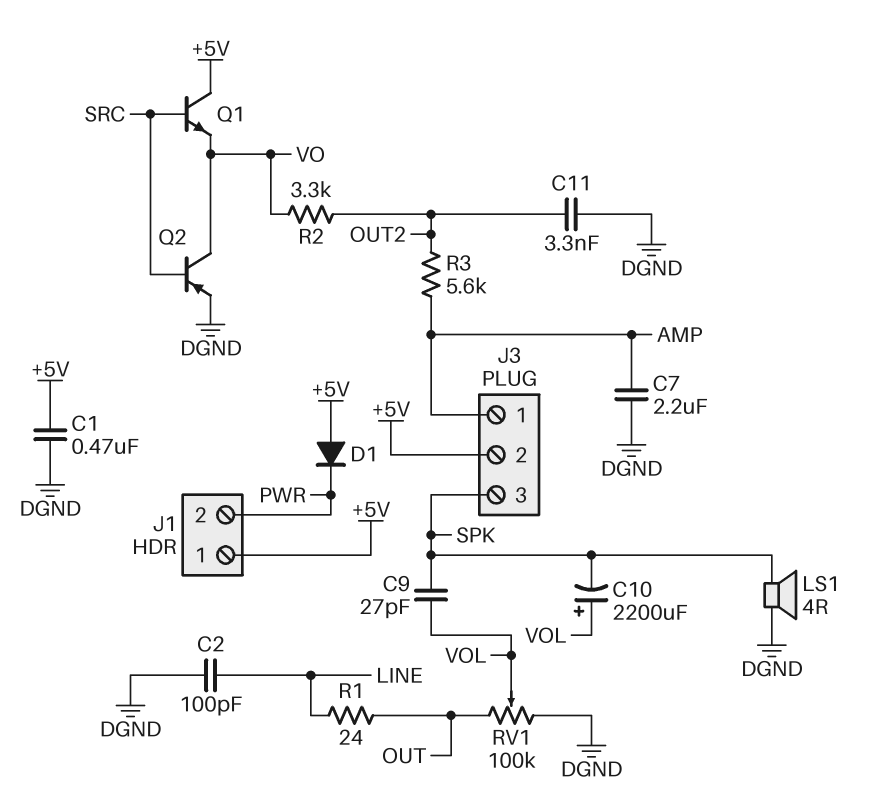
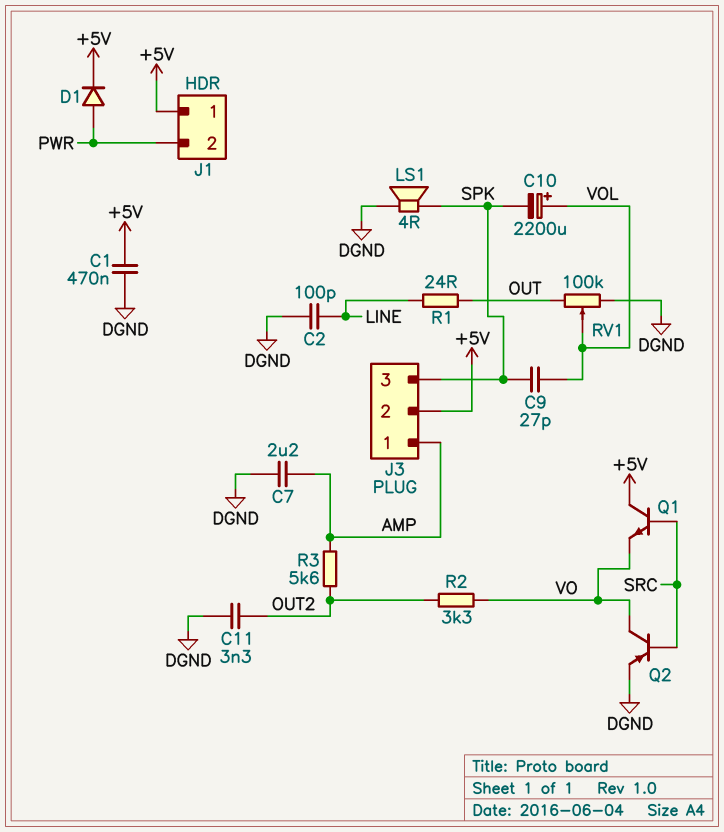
D1: diode (A +5V, K PWR) -> diode (A PWR, K +5V)

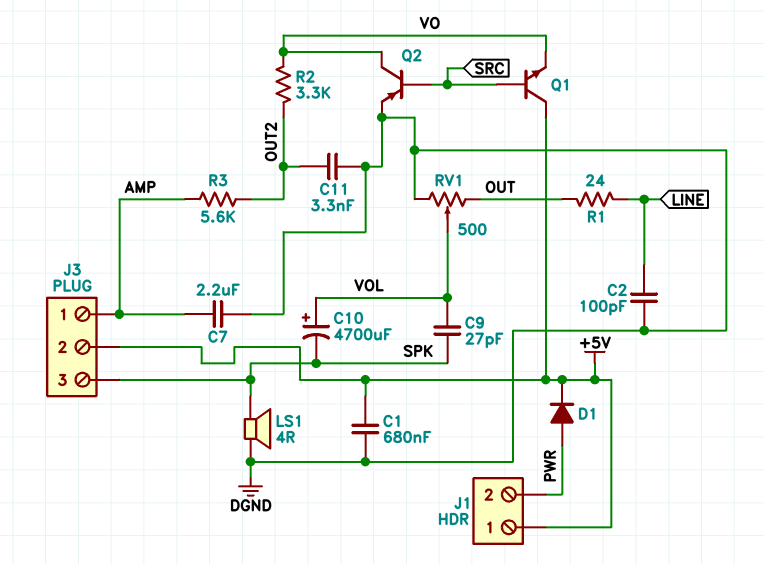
C1: 470nF (+5V, DGND) -> 680nF (+5V, DGND)
C10: 2200uF (plus VOL, minus SPK) -> 4700uF (plus VOL, minus SPK)
RV1: 100k (DGND, OUT, wiper VOL) -> 500 (DGND, OUT, wiper VOL)

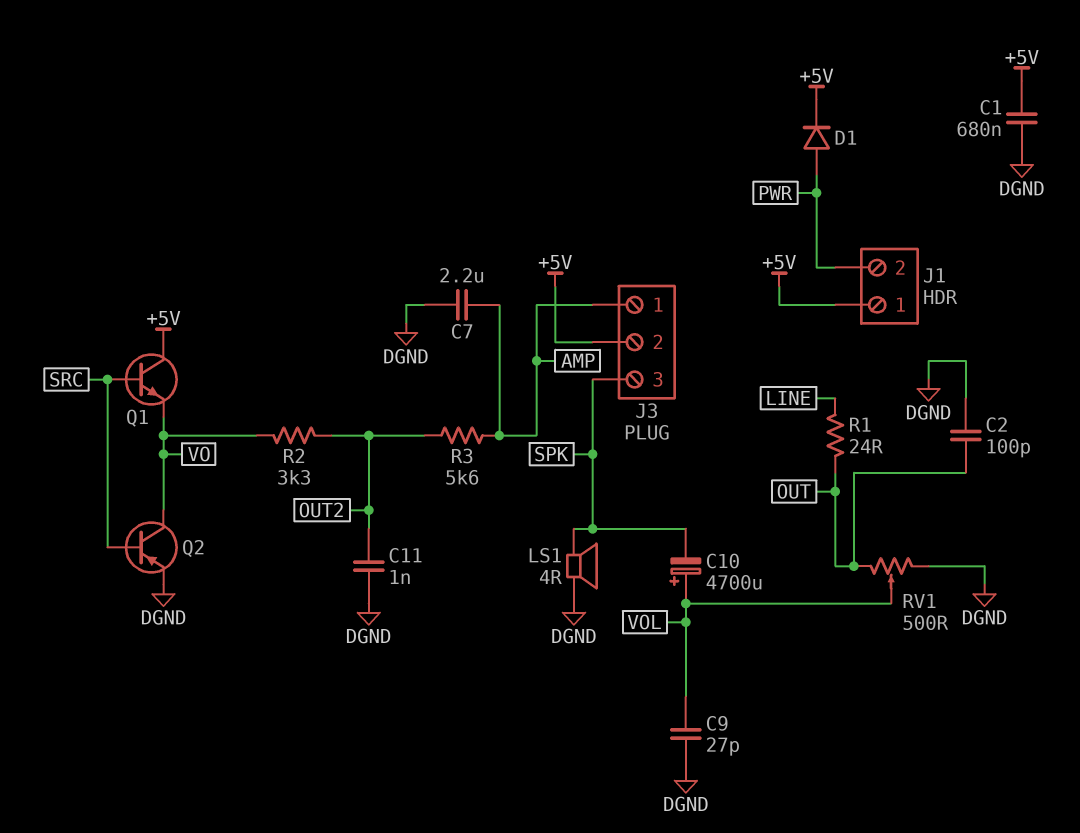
C2: 100pF (DGND, LINE) -> 100pF (DGND, OUT)
C9: 27pF (SPK, VOL) -> 27pF (DGND, VOL)
C11: 3.3nF (DGND, OUT2) -> 1nF (DGND, OUT2)

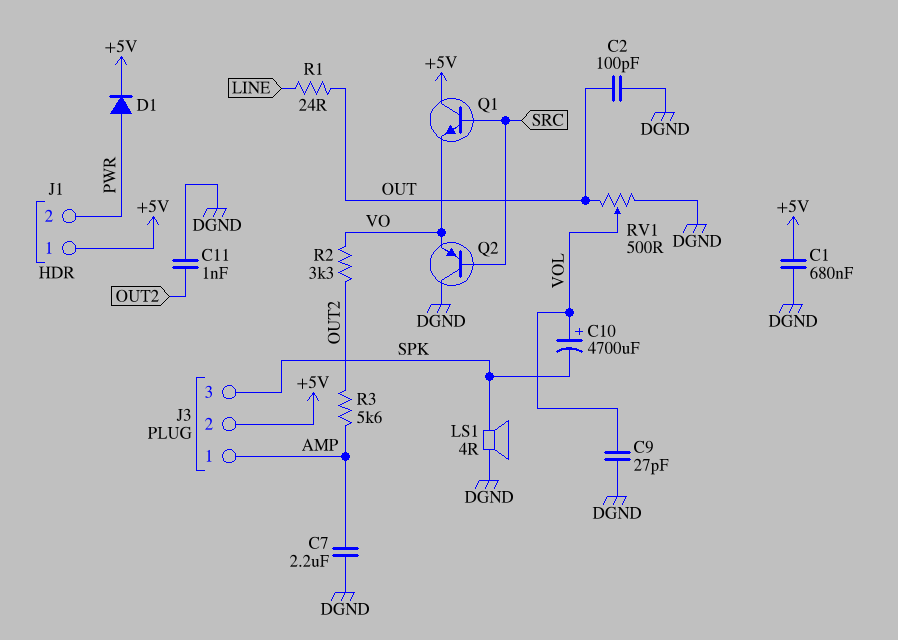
Q2: PNP (B SRC, C VO, E DGND) -> PNP (B SRC, C DGND, E VO)

